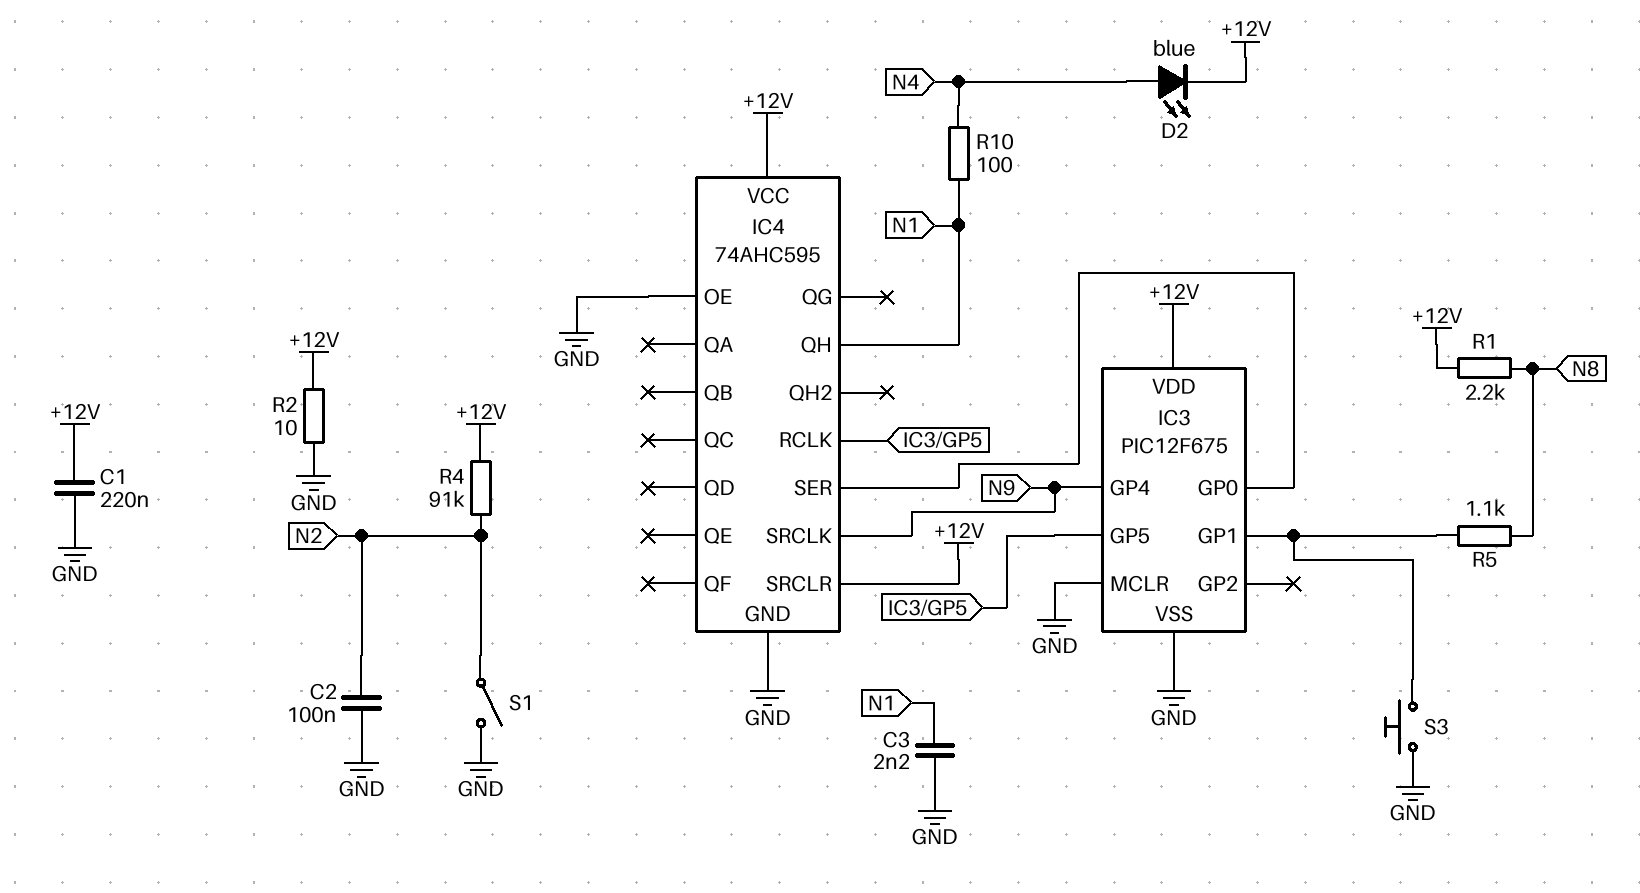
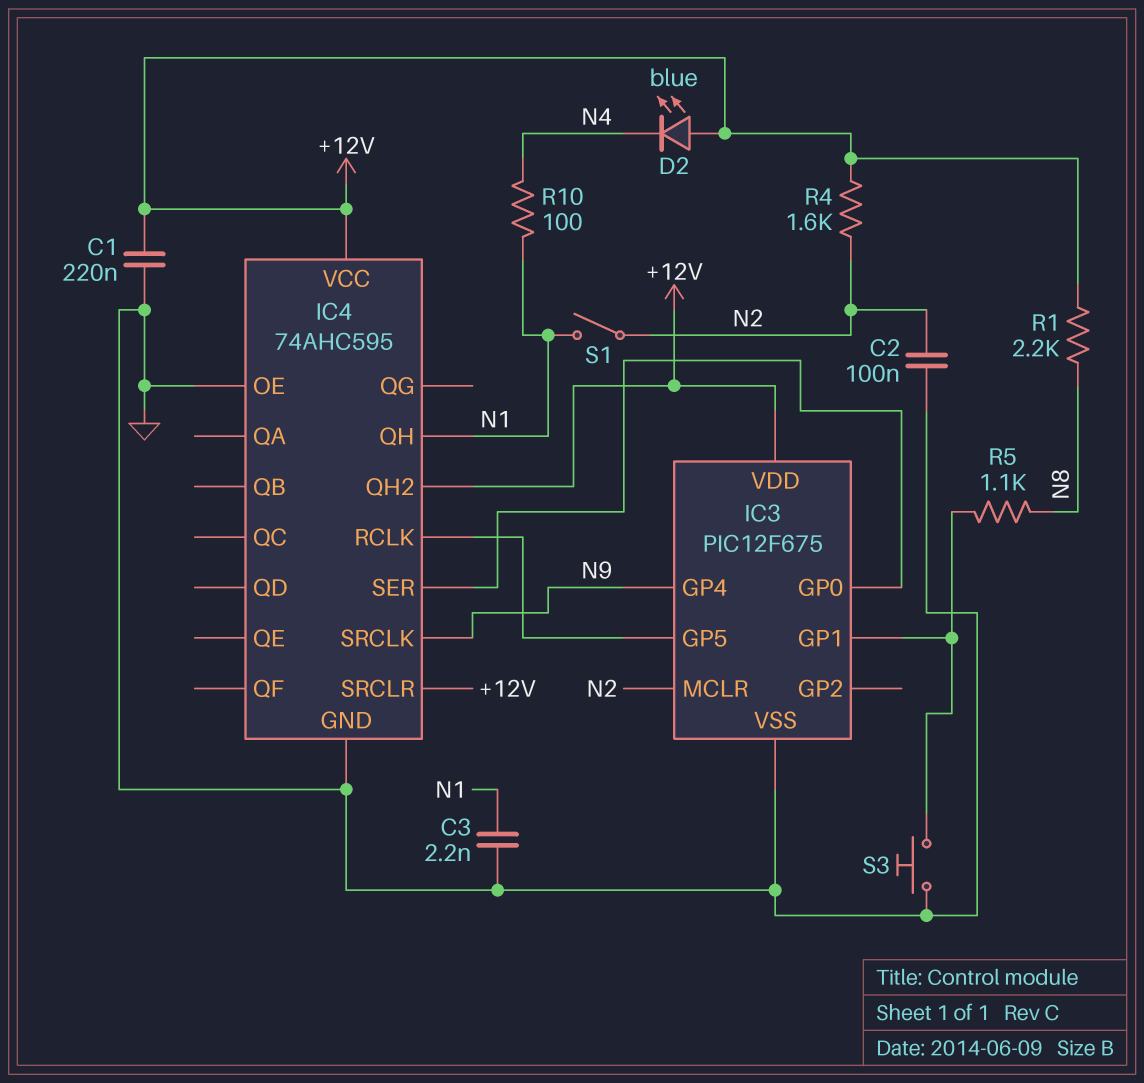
D2: LED blue (A N4, K +12V) -> LED blue (A +12V, K N4)
IC3 pin MCLR: GND -> N2
IC4 pin QH2: none -> +12V
R2: 10 (+12V, GND) -> none
R4: 91k (+12V, N2) -> 1.6k (+12V, N2)
S1: switch (GND, N2) -> switch (N1, N2)

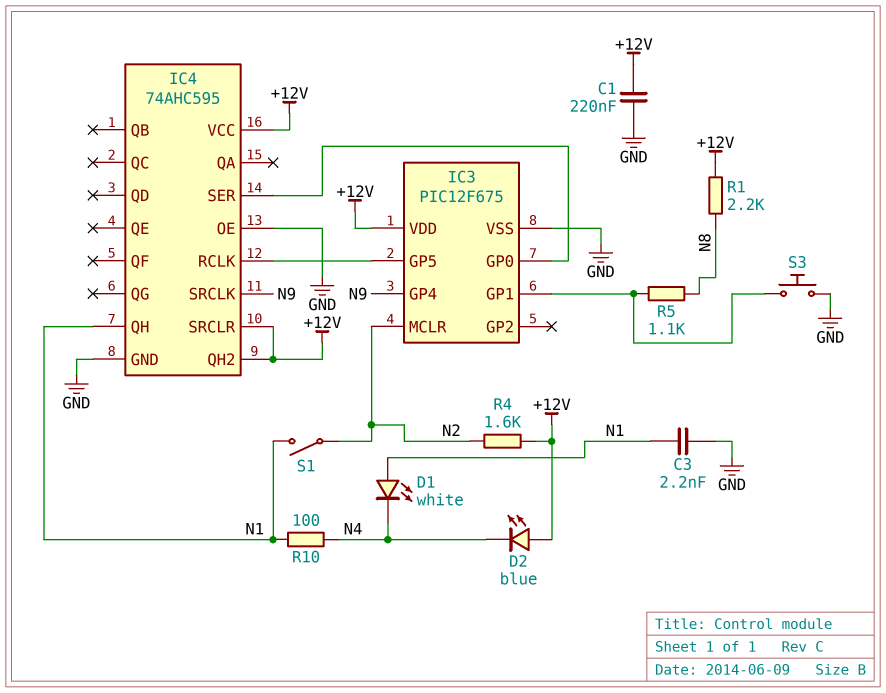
C2: 100nF (GND, N2) -> none
D1: none -> LED white (A N1, K N4)

